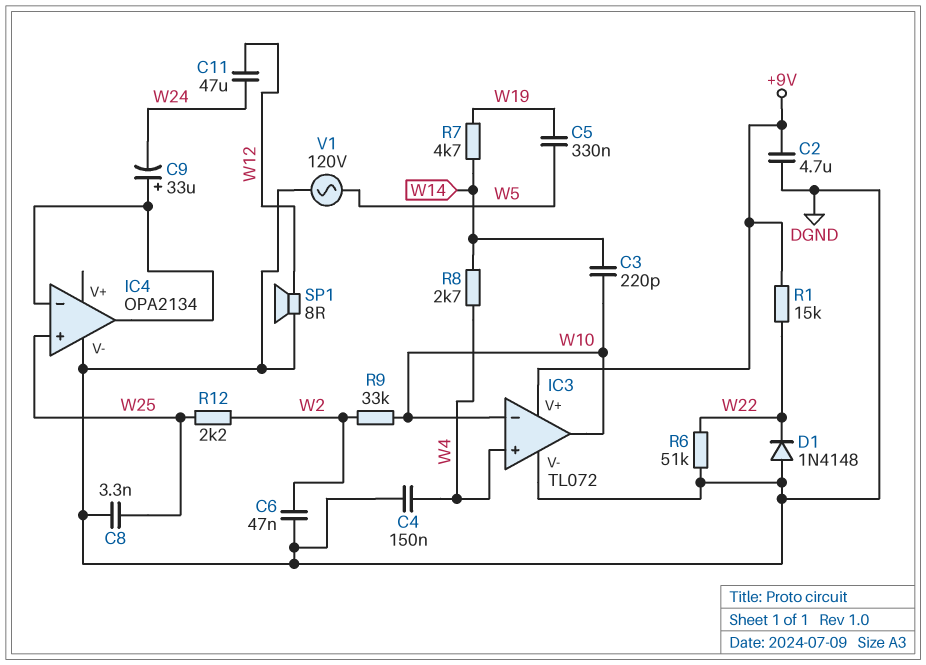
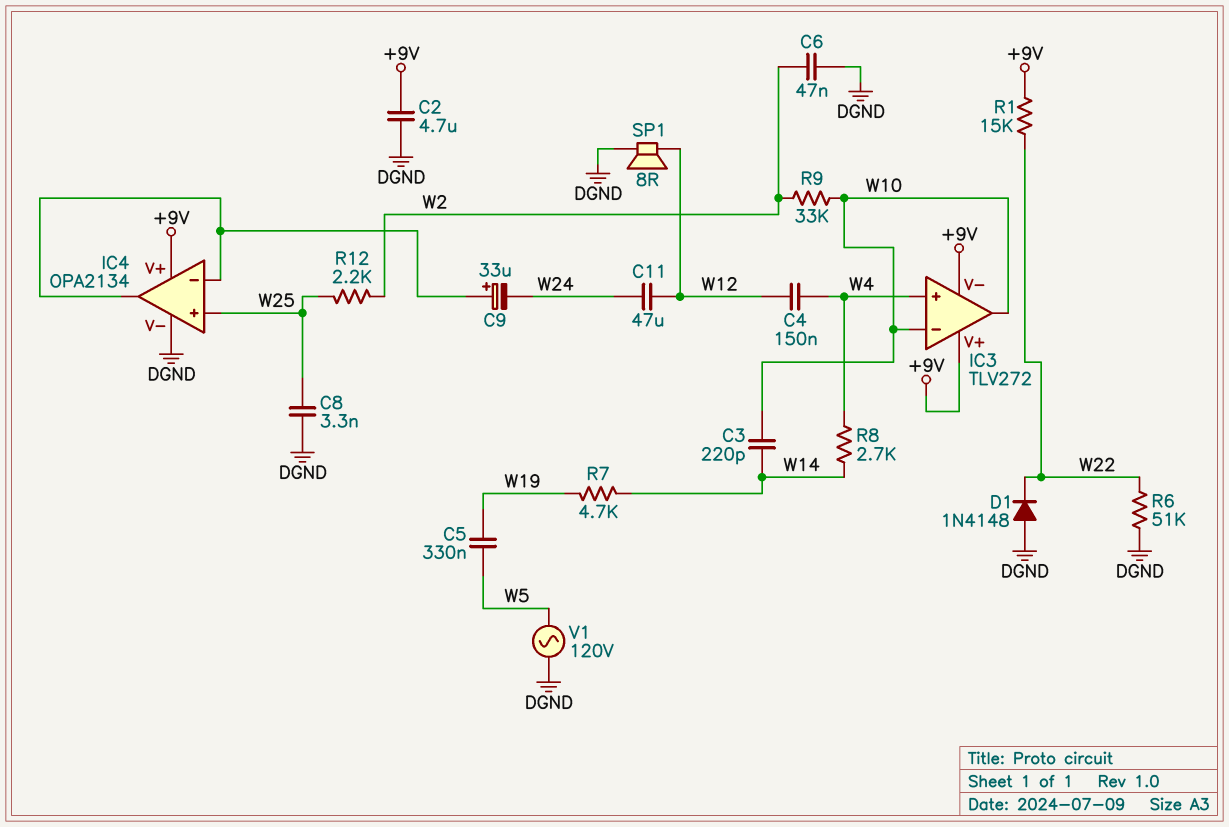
C4: 150nF (DGND, W4) -> 150nF (W4, W12)
IC3: TL072 -> TLV272
IC3 pin V-: DGND -> +9V
IC4 pin V+: none -> +9V

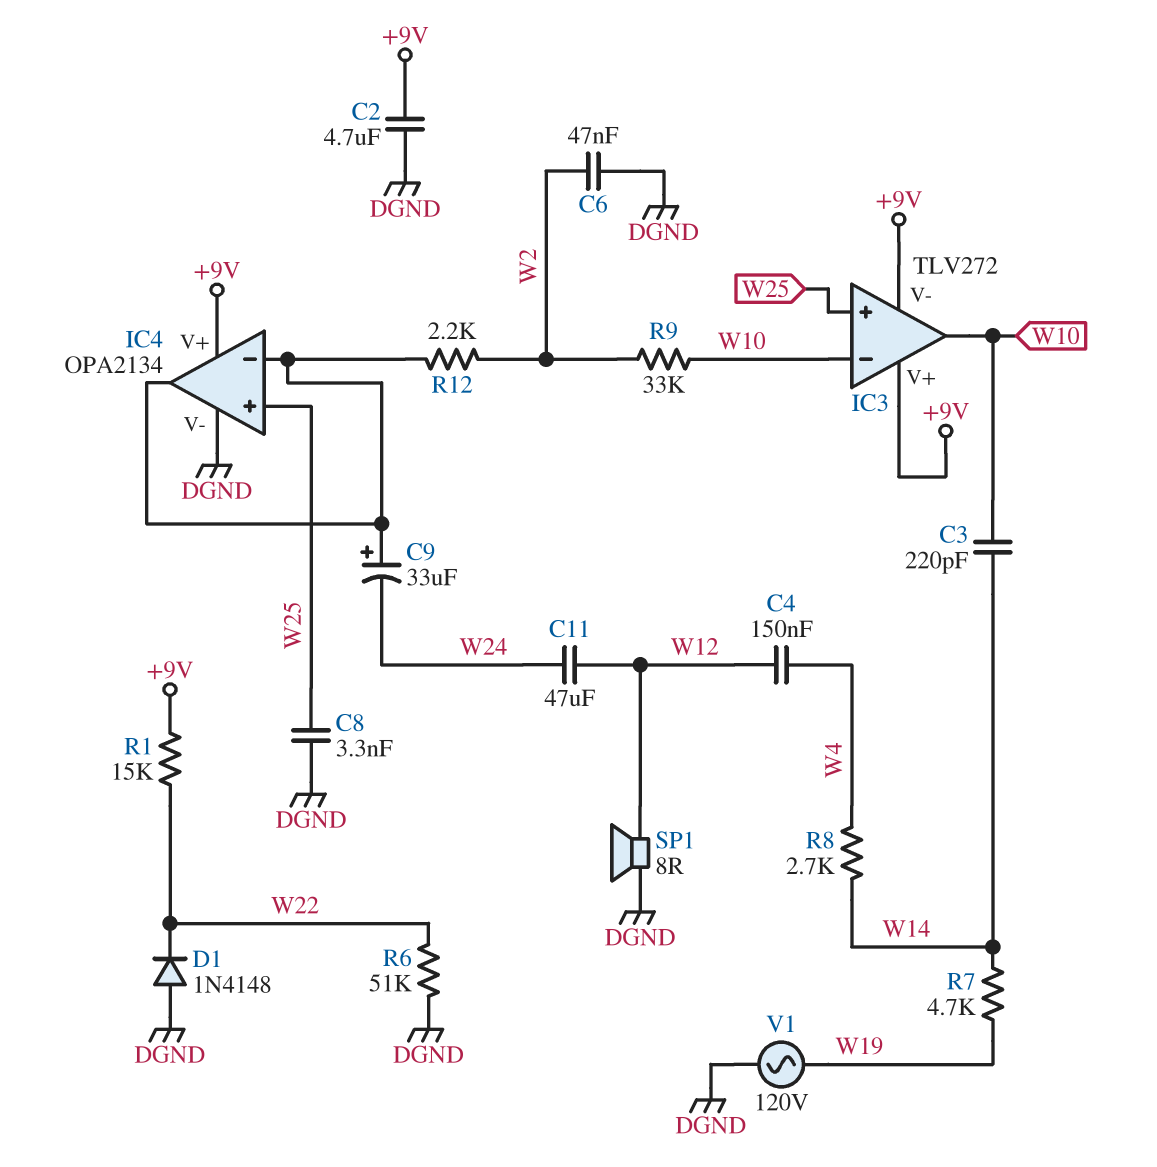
C5: 330nF (W5, W19) -> none
IC3 pin in+: W4 -> W25
R12: 2.2k (W2, W25) -> 2.2k (IC4/in-, W2)
V1: AC 120V (DGND, W5) -> AC 120V (DGND, W19)

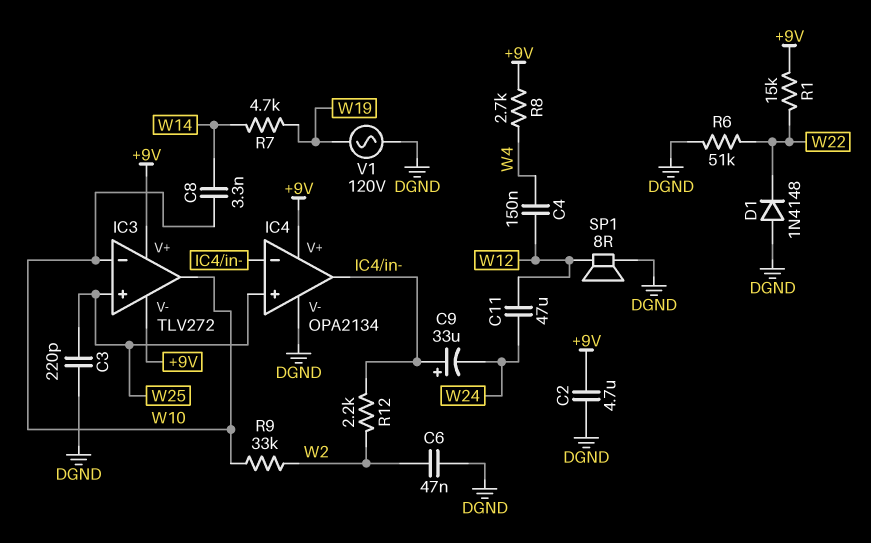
C3: 220pF (W10, W14) -> 220pF (DGND, W25)
C8: 3.3nF (DGND, W25) -> 3.3nF (W10, W14)
R8: 2.7k (W4, W14) -> 2.7k (+9V, W4)

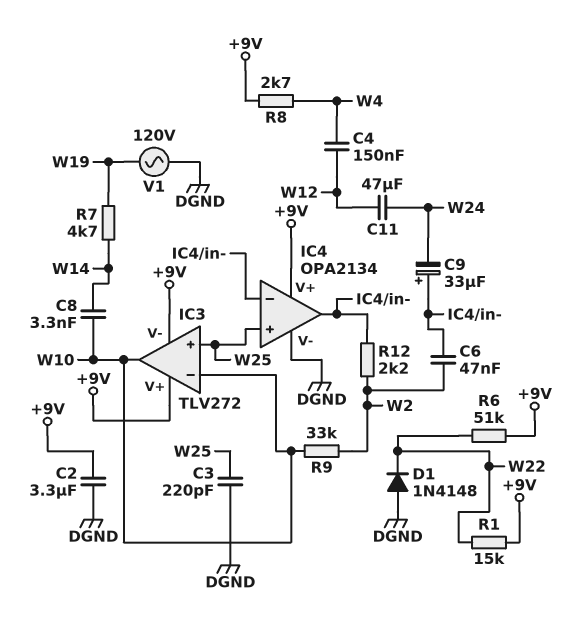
C2: 4.7uF (+9V, DGND) -> 3.3uF (+9V, DGND)
C6: 47nF (DGND, W2) -> 47nF (IC4/in-, W2)
R6: 51k (DGND, W22) -> 51k (+9V, W22)
SP1: speaker 8R (DGND, W12) -> none

